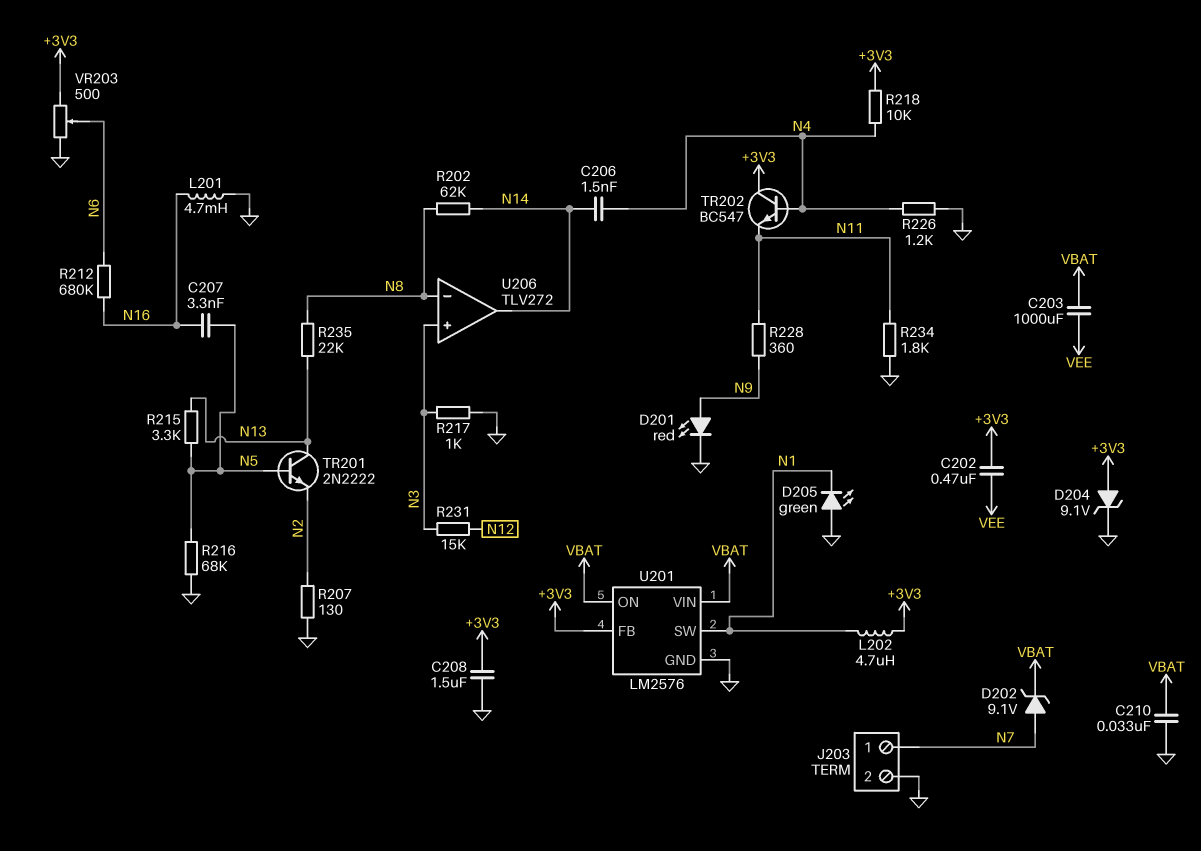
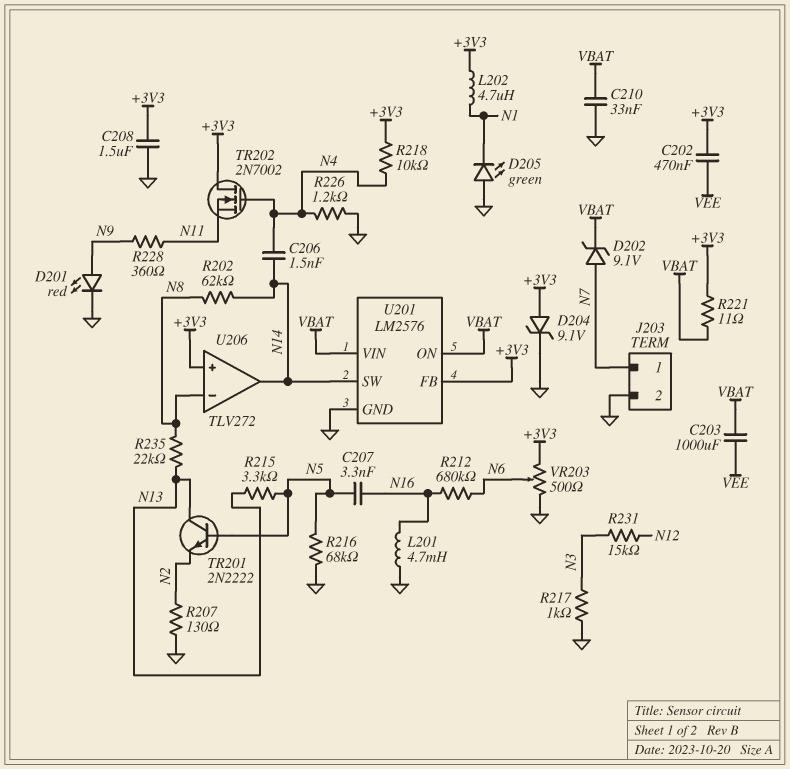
R221: none -> 11 (+3V3, VBAT)
R234: 1.8k (GND, N11) -> none
TR202: NPN BC547 (B N4, C +3V3, E N11) -> NMOS 2N7002 (G N4, D +3V3, S N11)
U201 pin SW: N1 -> N14
U206 pin in+: N3 -> +3V3

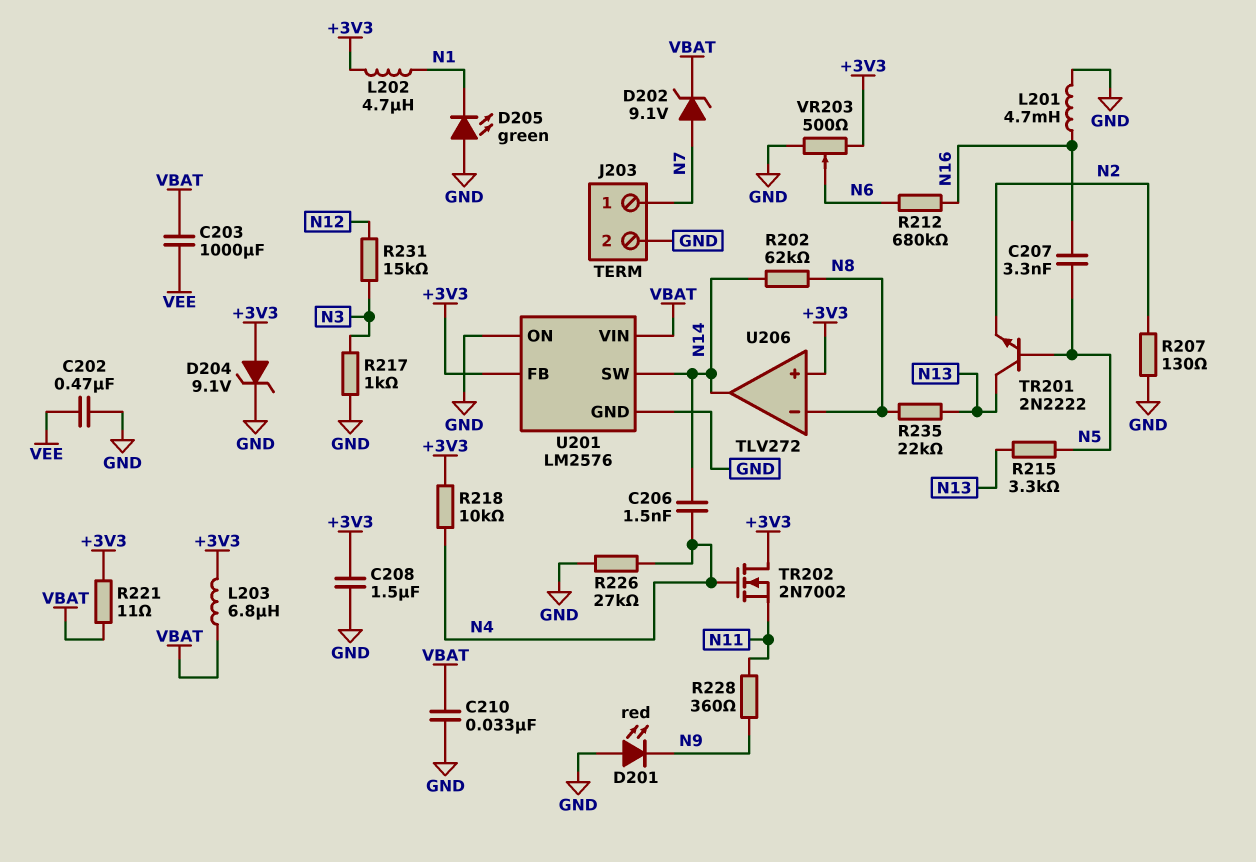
C202: 470nF (+3V3, VEE) -> 470nF (GND, VEE)
D201: LED red (A N9, K GND) -> LED red (A GND, K N9)
L203: none -> 6.8uH (+3V3, VBAT)
R216: 68k (GND, N5) -> none
R226: 1.2k (GND, N4) -> 27k (GND, N4)
U201 pin ON: VBAT -> GND

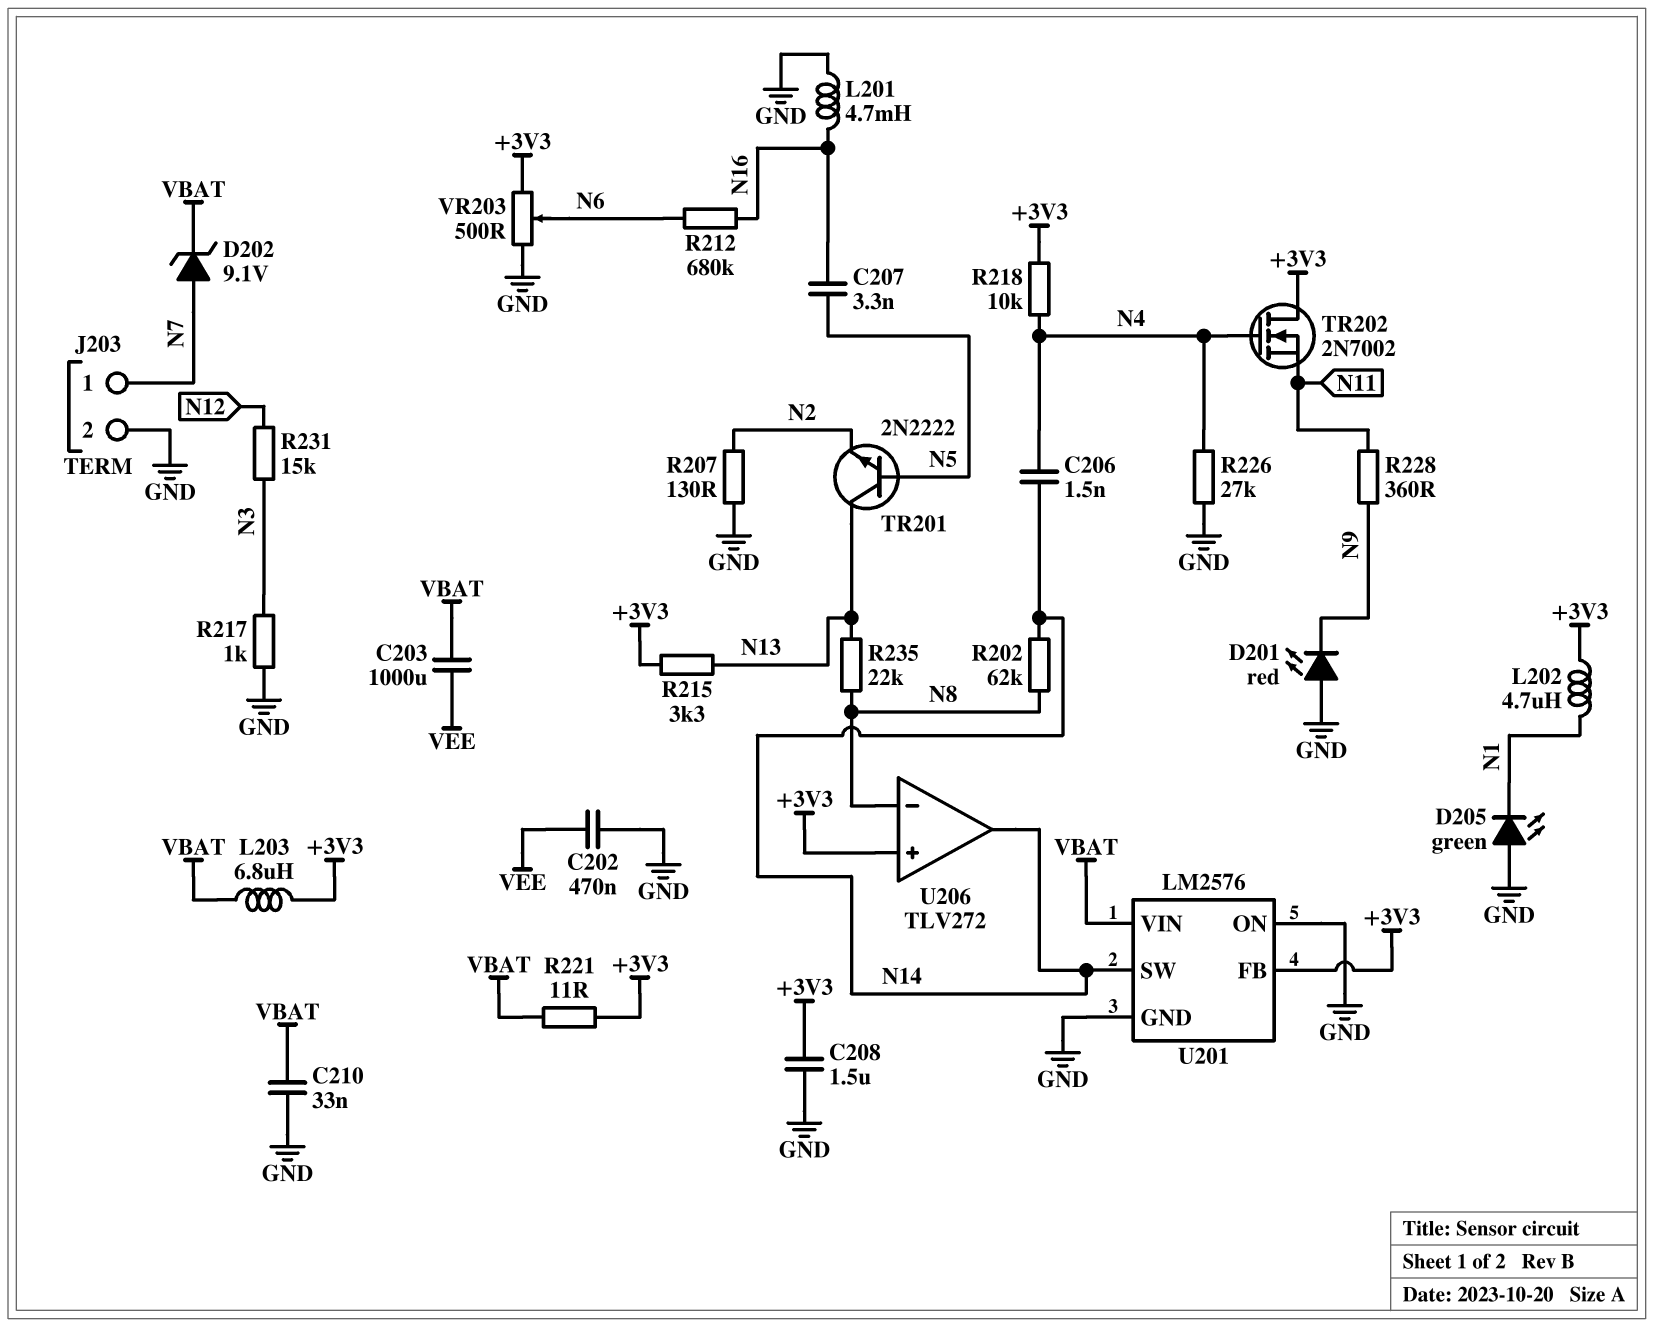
D204: zener 9.1V (A +3V3, K GND) -> none
R215: 3.3k (N5, N13) -> 3.3k (+3V3, N13)

